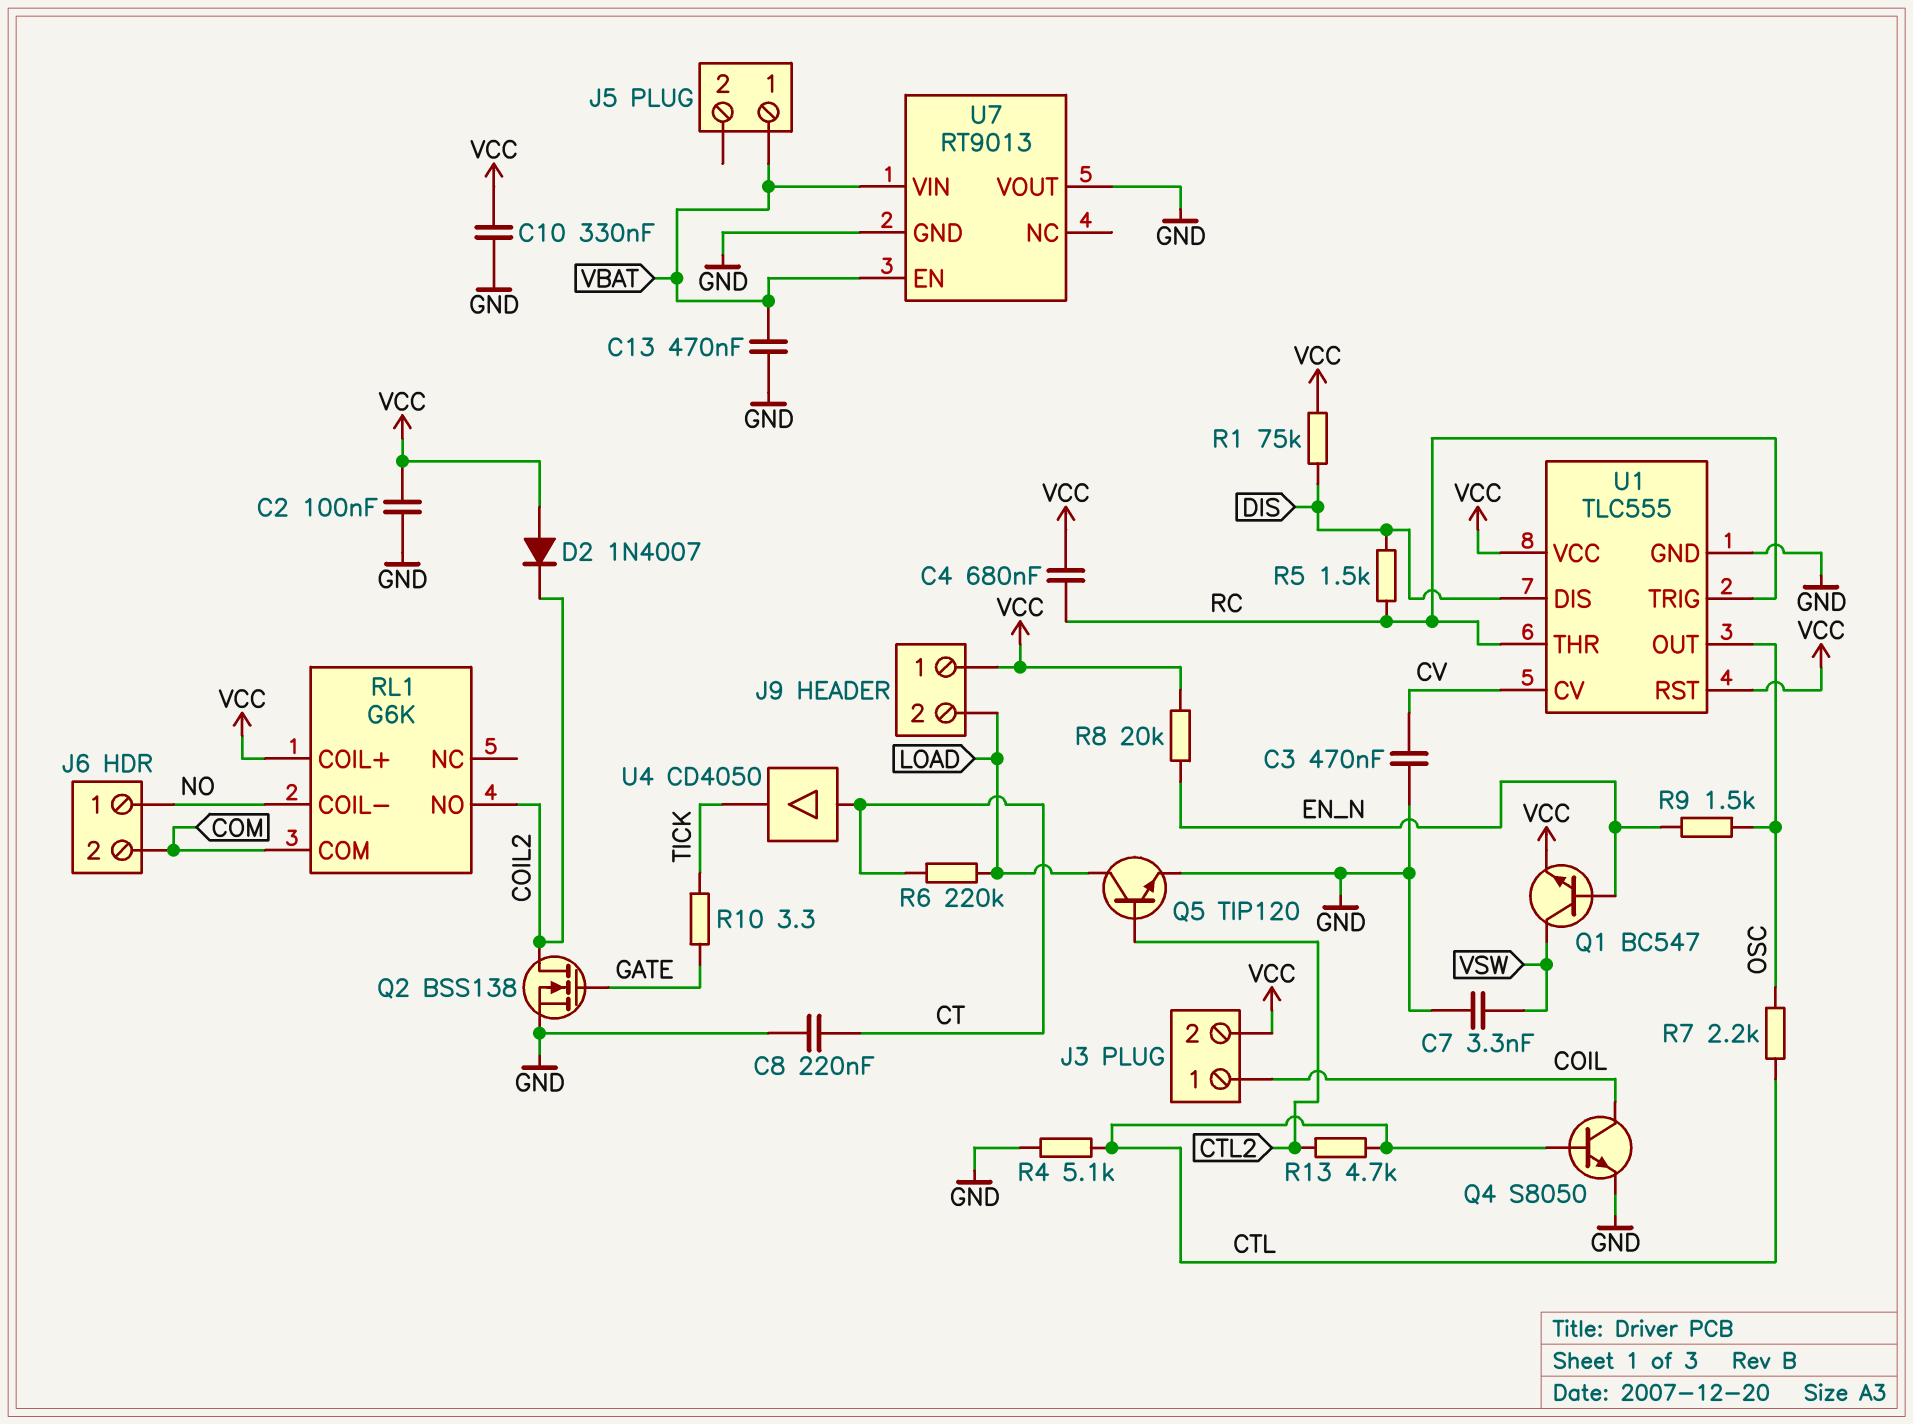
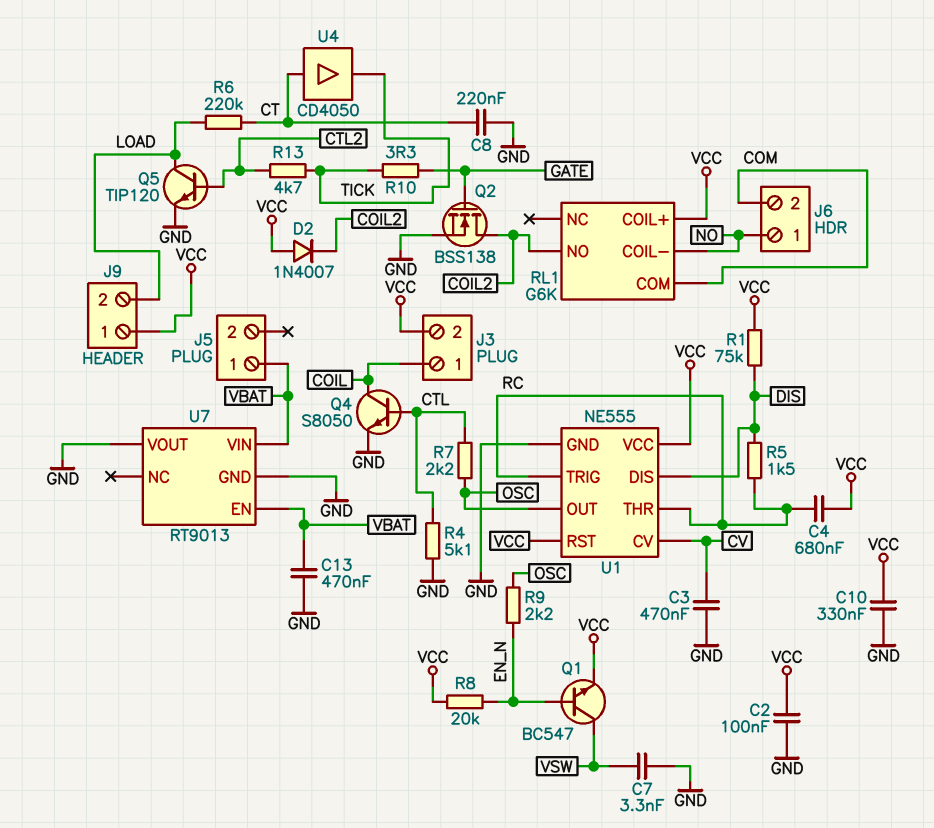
R9: 1.5k (EN_N, OSC) -> 2.2k (EN_N, OSC)
R13: 4.7k (CTL, CTL2) -> 4.7k (CTL2, TICK)
U1: TLC555 -> NE555

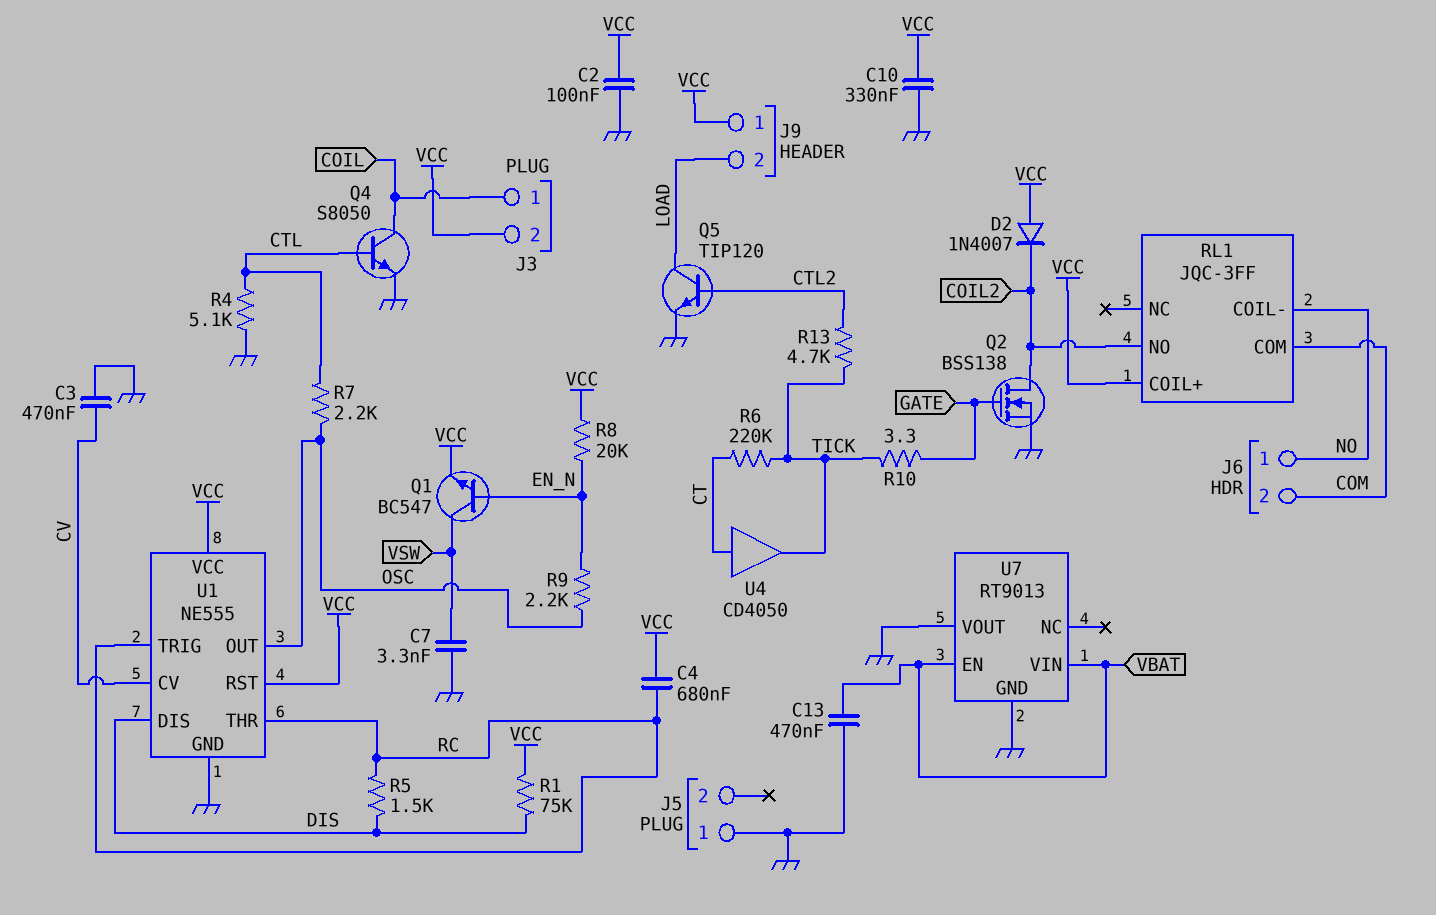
C8: 220nF (CT, GND) -> none
J5 pin 1: VBAT -> GND
R6: 220k (CT, LOAD) -> 220k (CT, TICK)
RL1: G6K -> JQC-3FF

